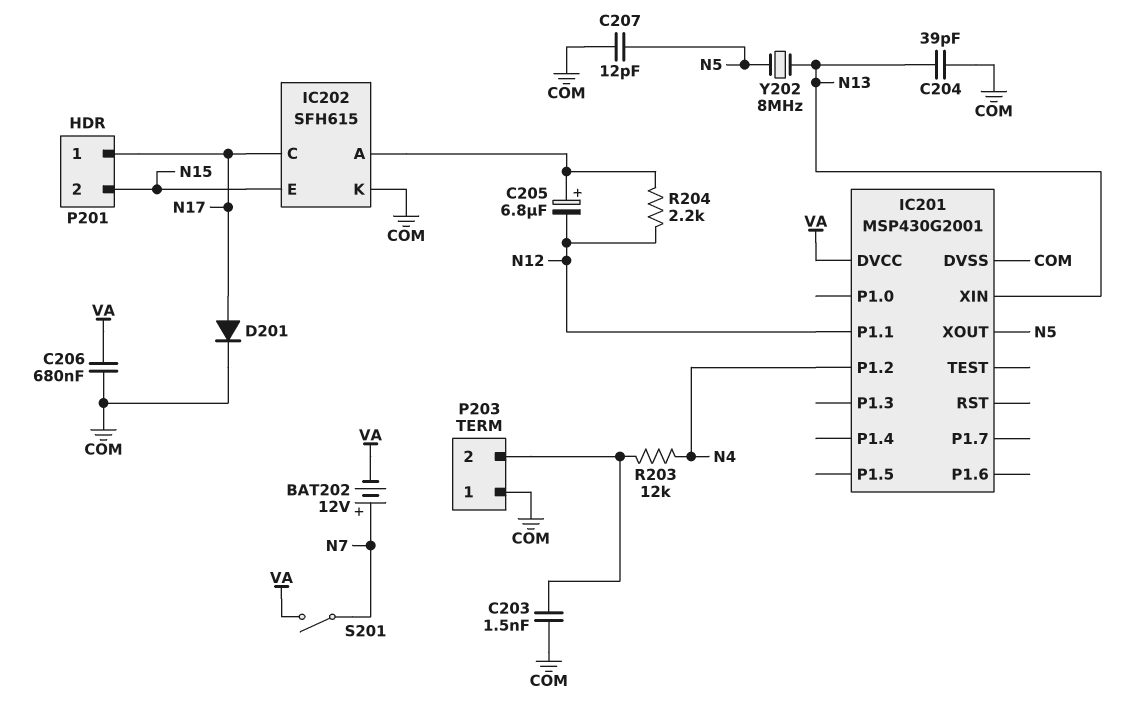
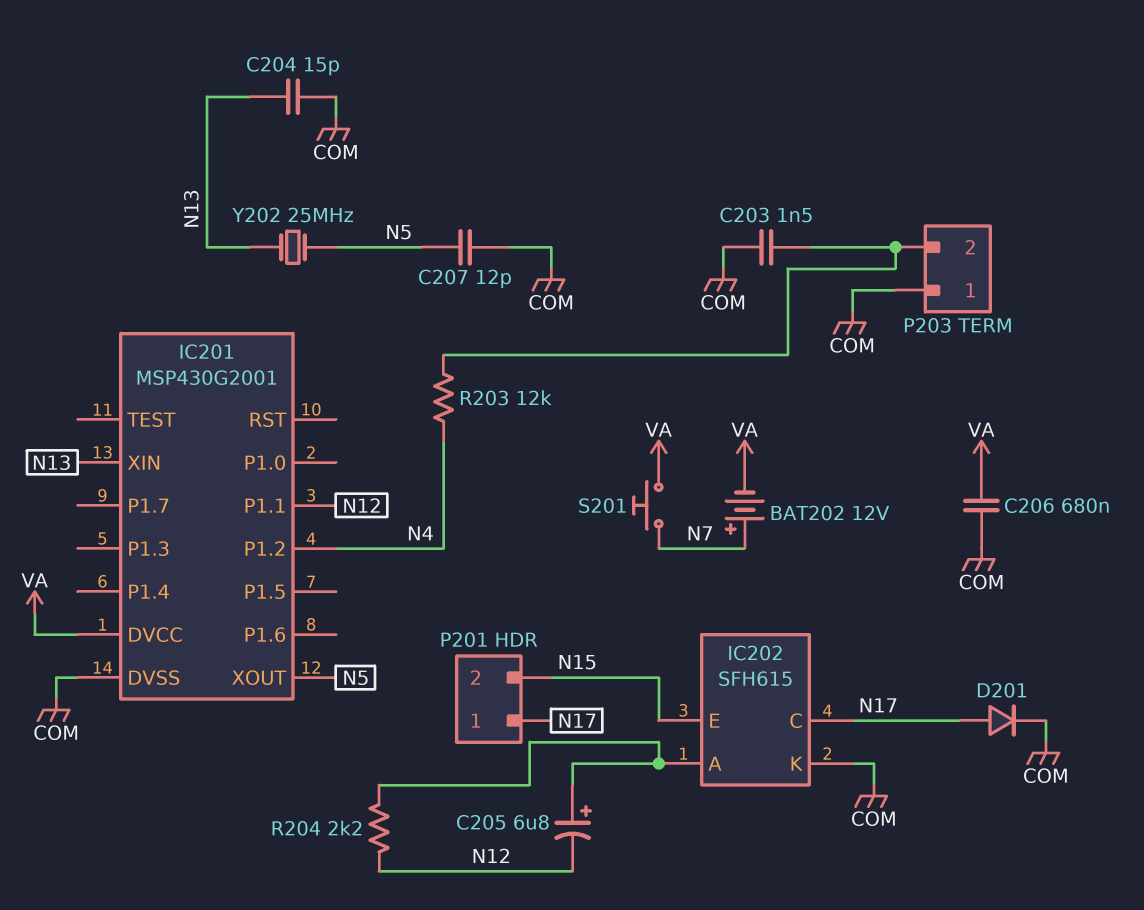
C204: 39pF (COM, N13) -> 15pF (COM, N13)
S201: switch (N7, VA) -> button (N7, VA)
Y202: 8MHz (N5, N13) -> 25MHz (N5, N13)

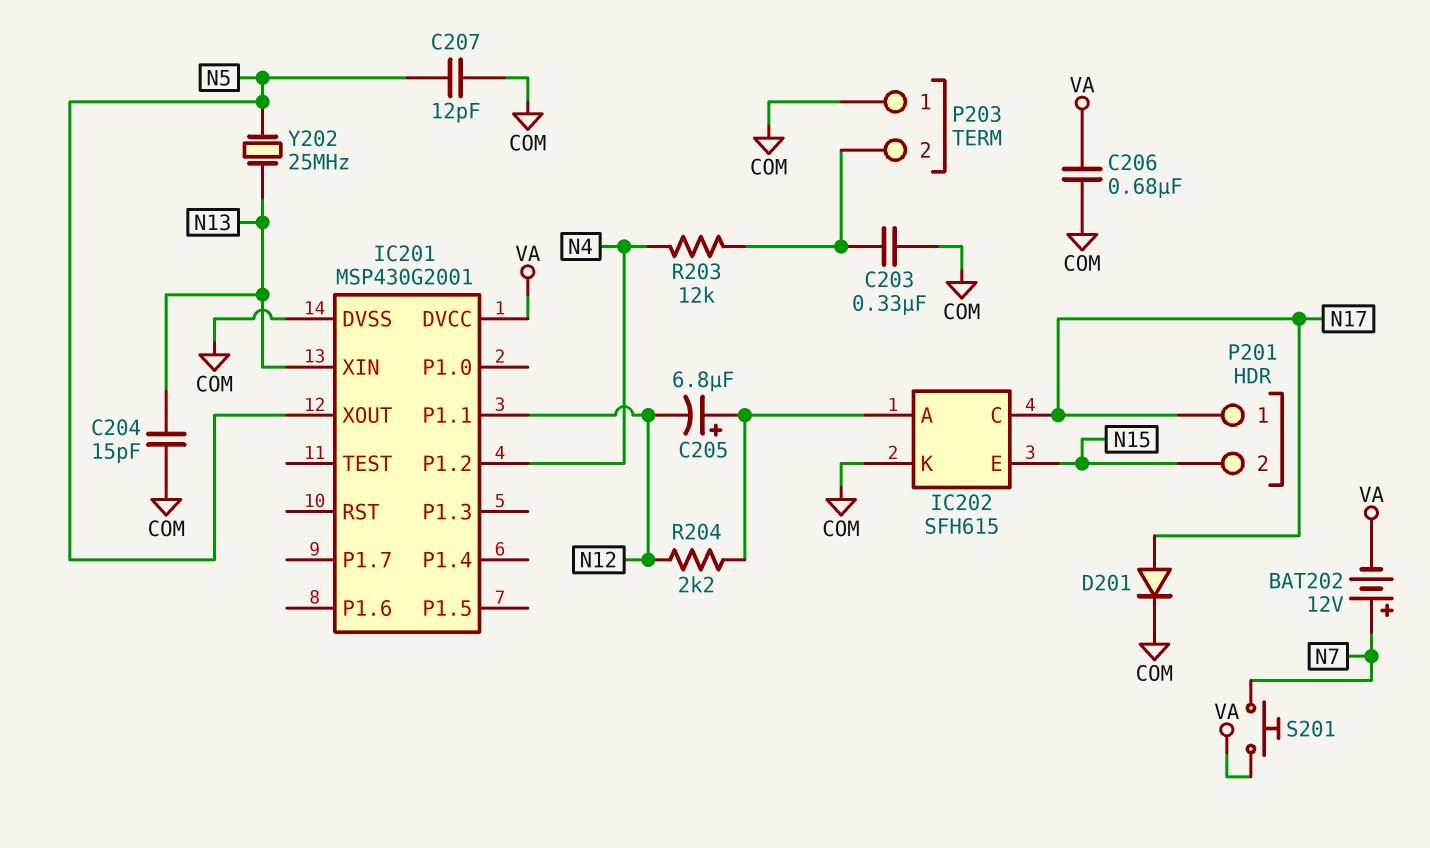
C203: 1.5nF (COM, P203/2) -> 330nF (COM, P203/2)

